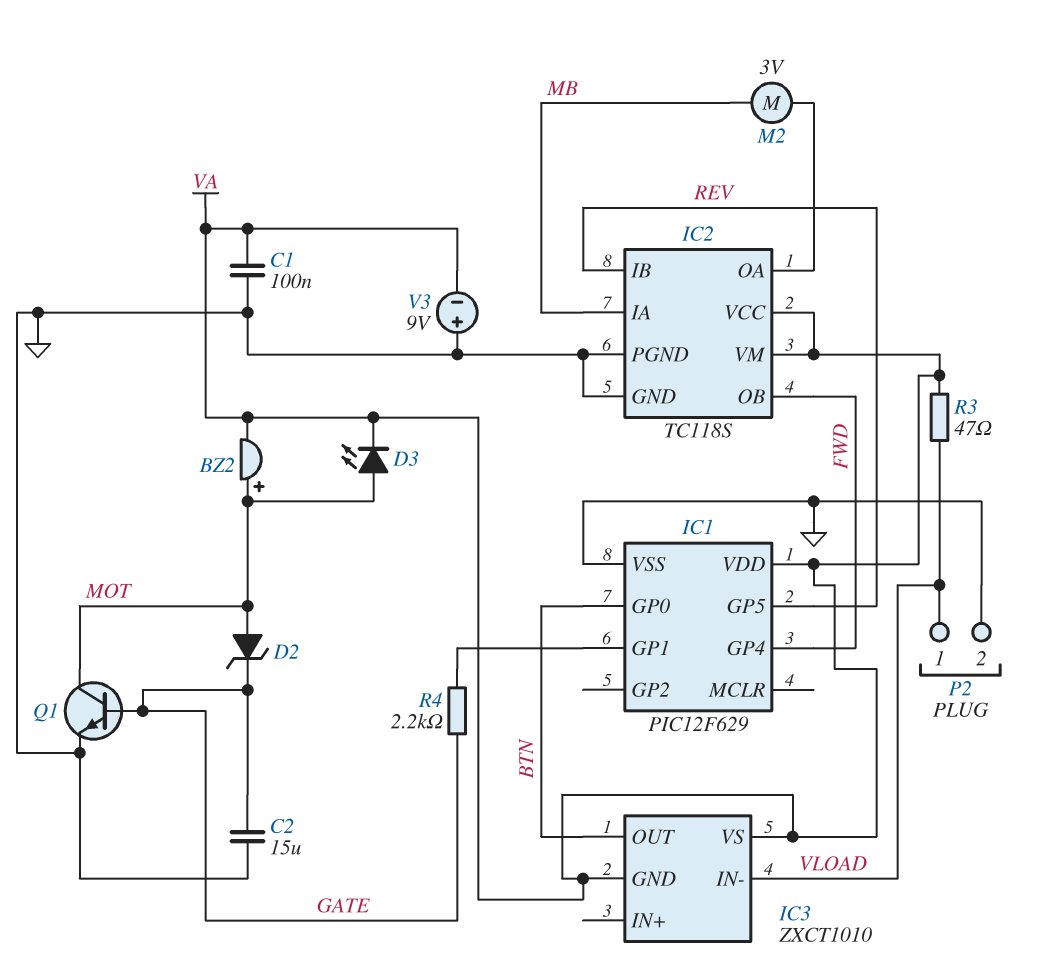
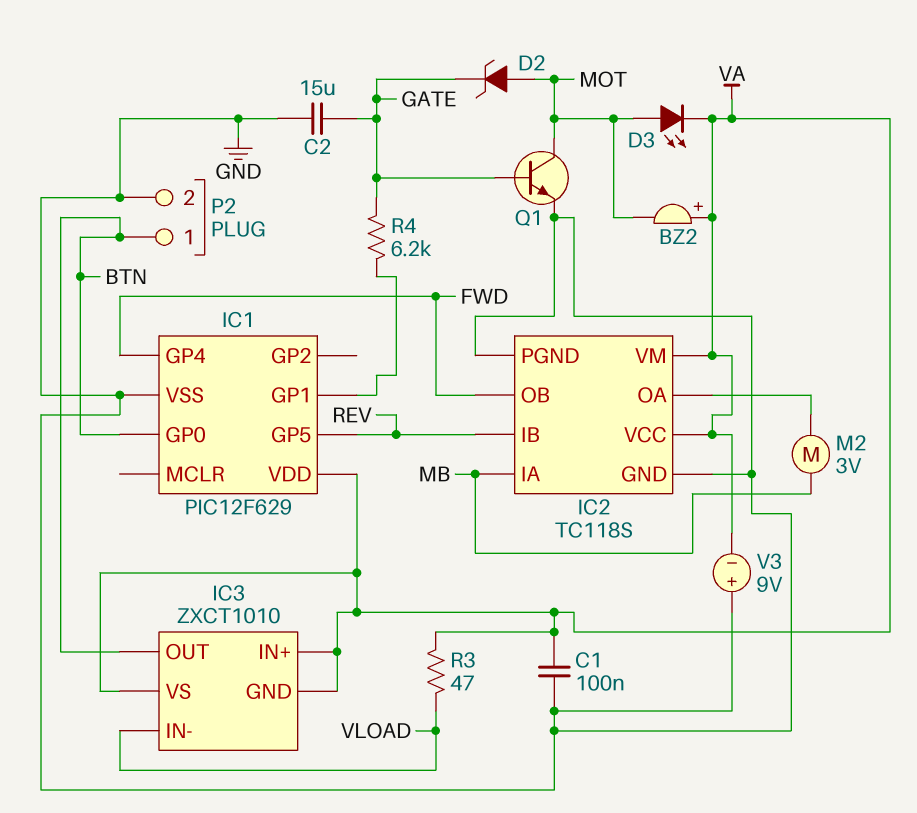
BZ2: buzzer (plus MOT, minus VA) -> buzzer (plus VA, minus MOT)
IC3 pin IN+: none -> VA
P2 pin 1: VLOAD -> BTN
R4: 2.2k (GATE, IC1/GP1) -> 6.2k (GATE, IC1/GP1)

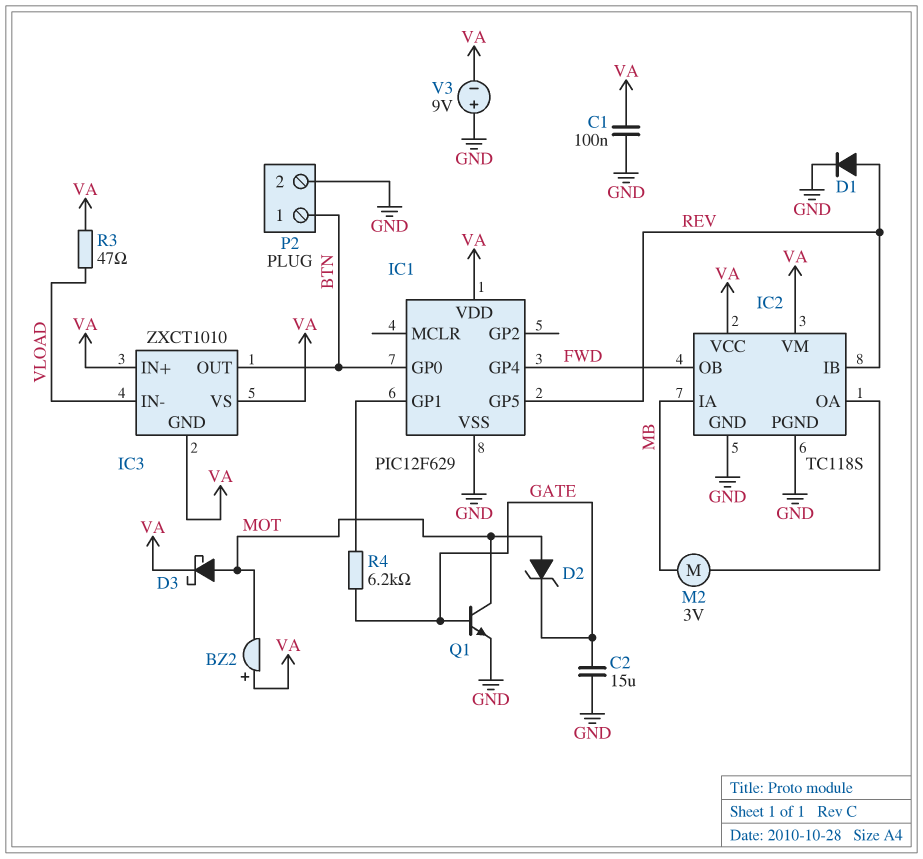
D1: none -> diode (A REV, K GND)
D3: LED (A MOT, K VA) -> schottky (A MOT, K VA)

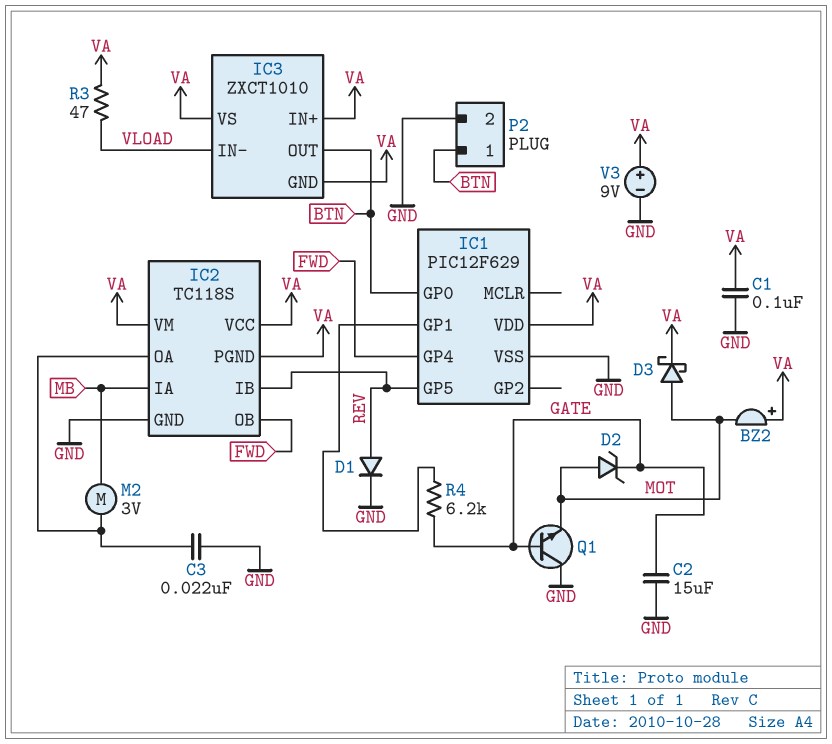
C3: none -> 22nF (GND, IC2/OA)
IC2 pin PGND: GND -> VA
Q1: NPN (B GATE, C MOT, E GND) -> NPN (B GATE, C GND, E MOT)
V3: 9V (plus GND, minus VA) -> 9V (plus VA, minus GND)

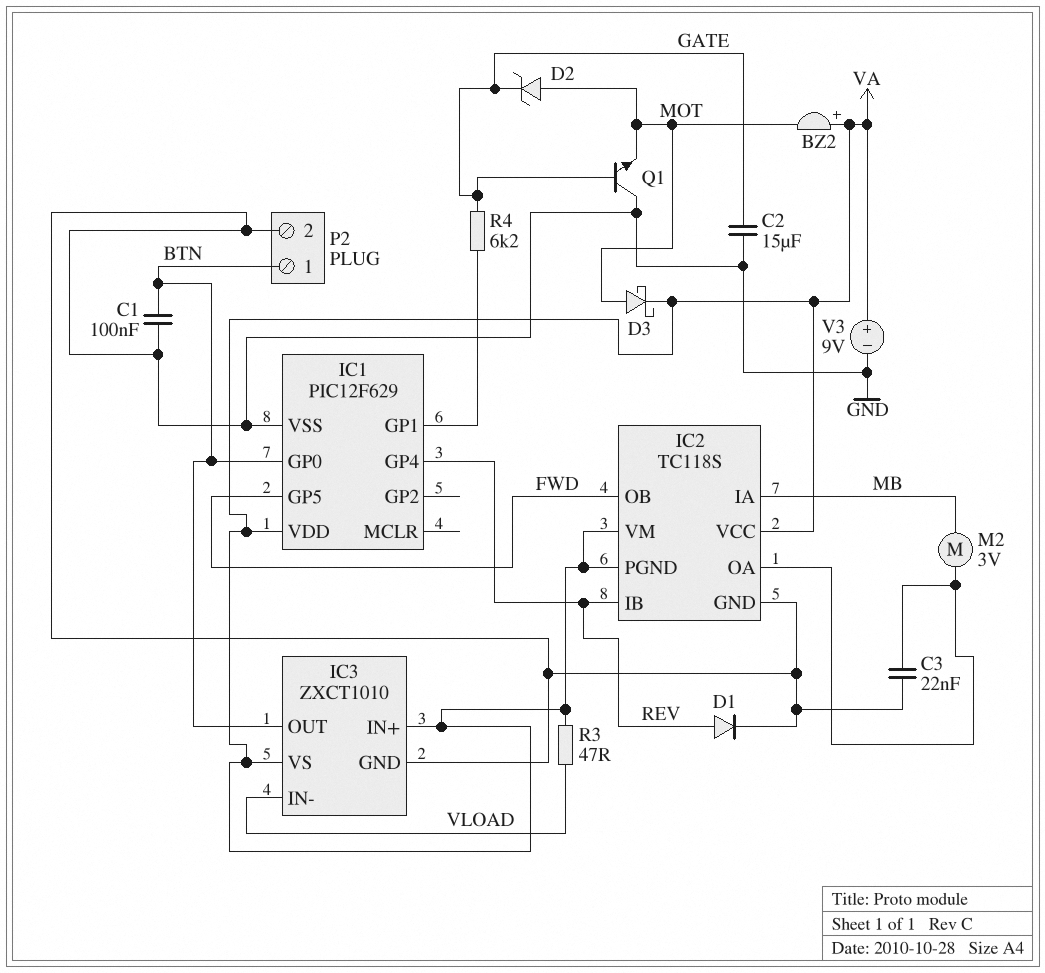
C1: 100nF (GND, VA) -> 100nF (BTN, GND)
IC1 pin GP4: FWD -> REV
IC1 pin GP5: REV -> FWD
IC3 pin GND: VA -> GND

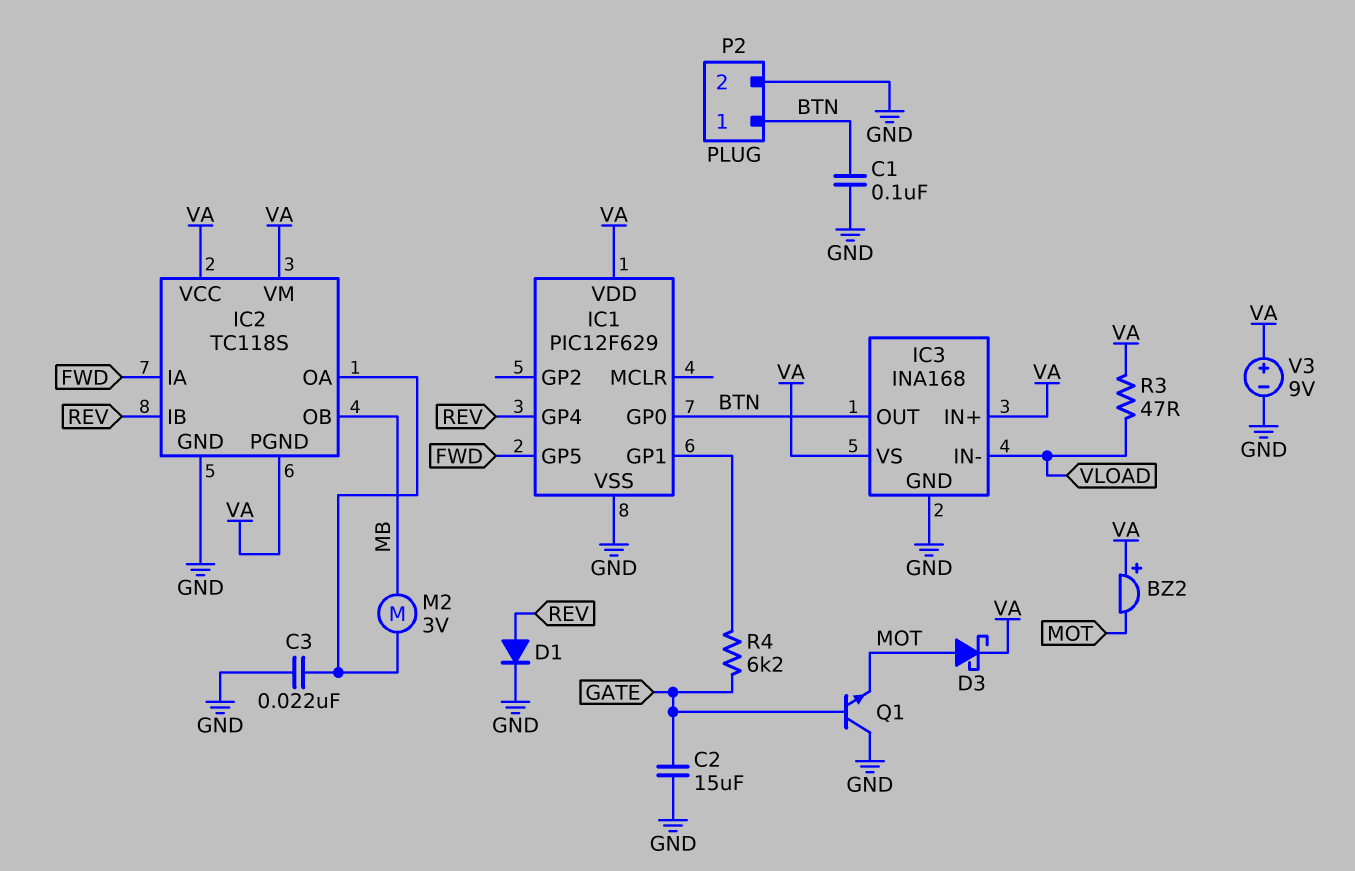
D2: zener (A MOT, K GATE) -> none
IC2 pin IA: MB -> FWD
IC2 pin OB: FWD -> MB
IC3: ZXCT1010 -> INA168

